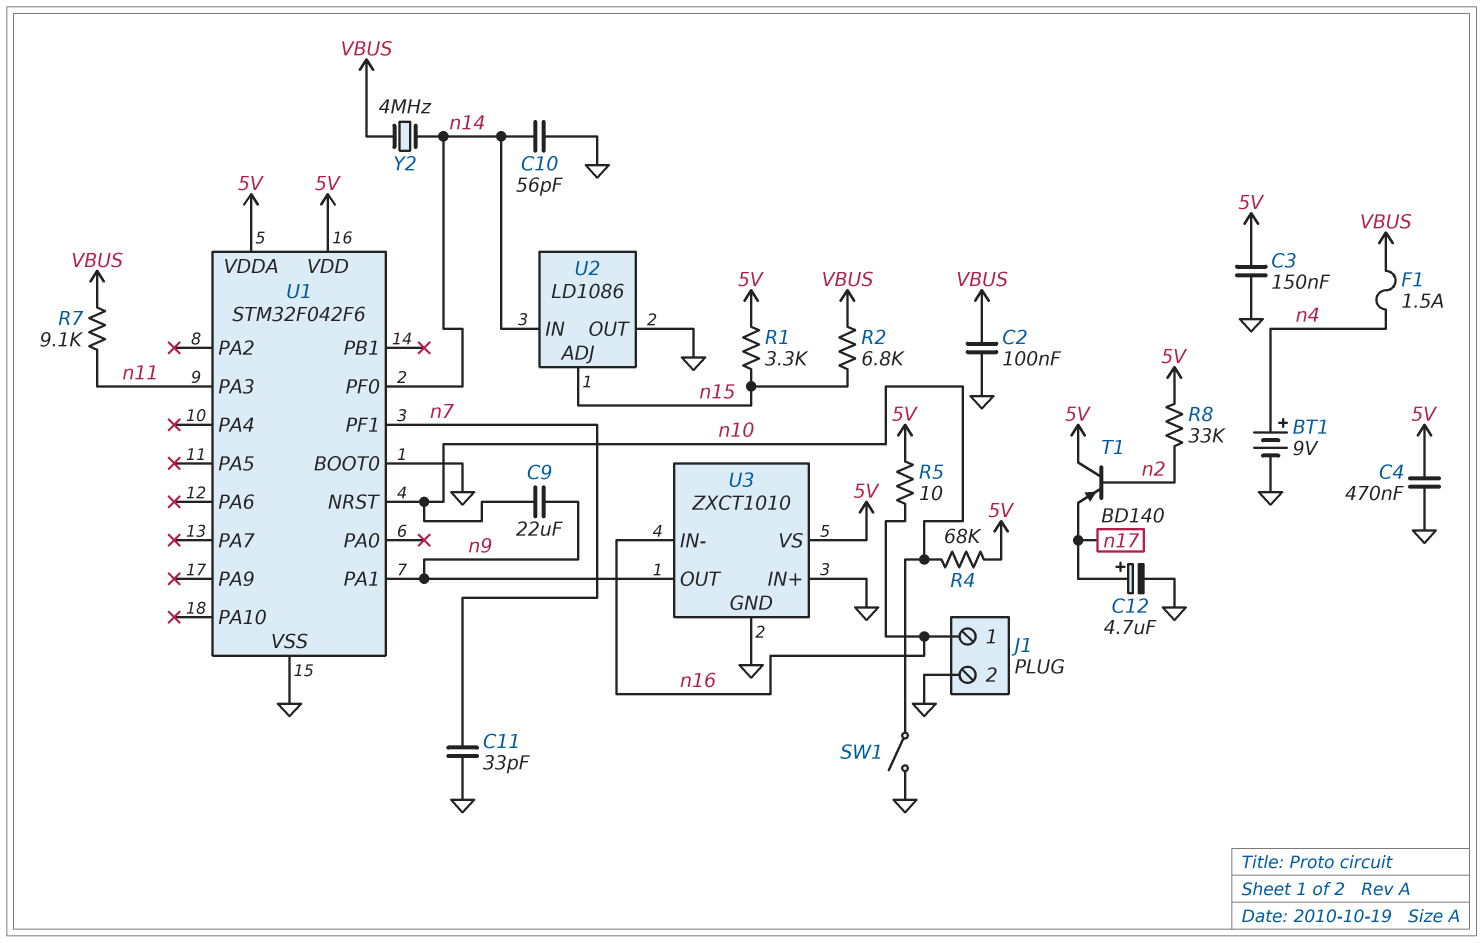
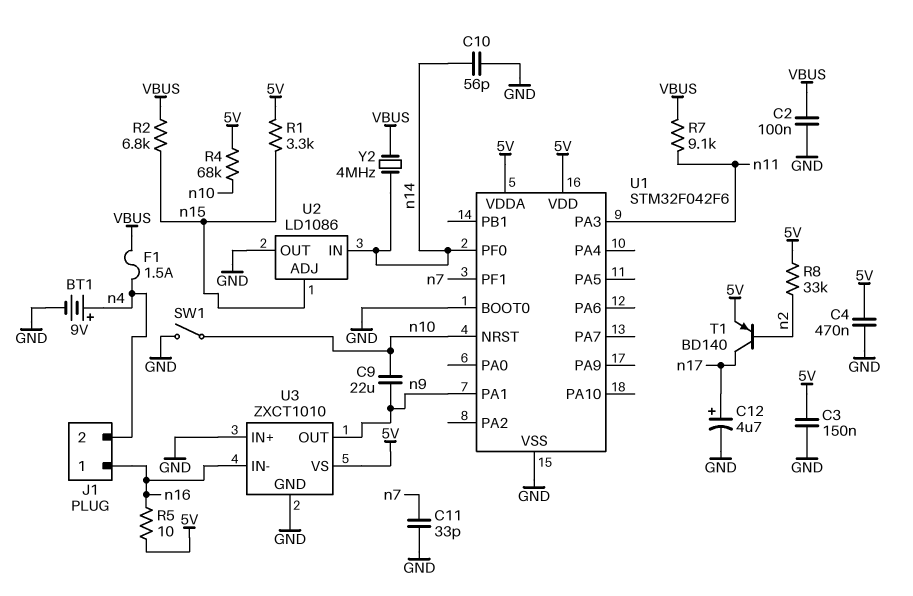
J1 pin 2: GND -> n4
T1: PNP BD140 (B n2, C 5V, E n17) -> PNP BD140 (B n2, C n17, E 5V)

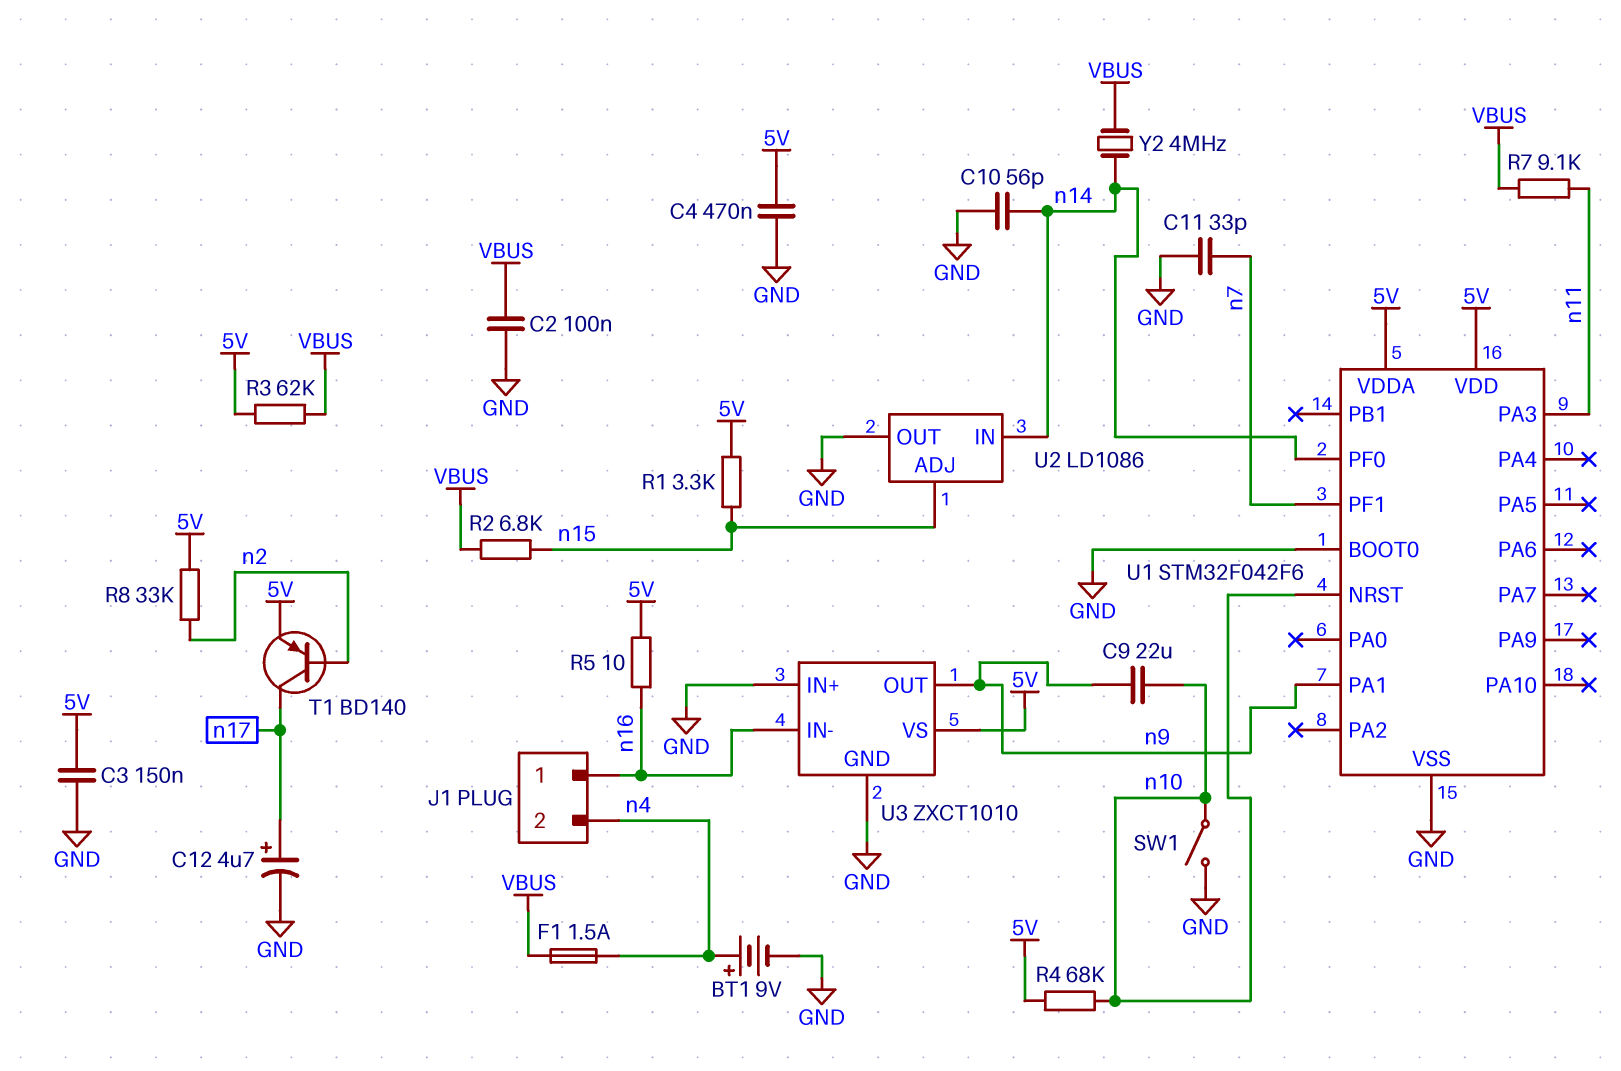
R3: none -> 62k (5V, VBUS)

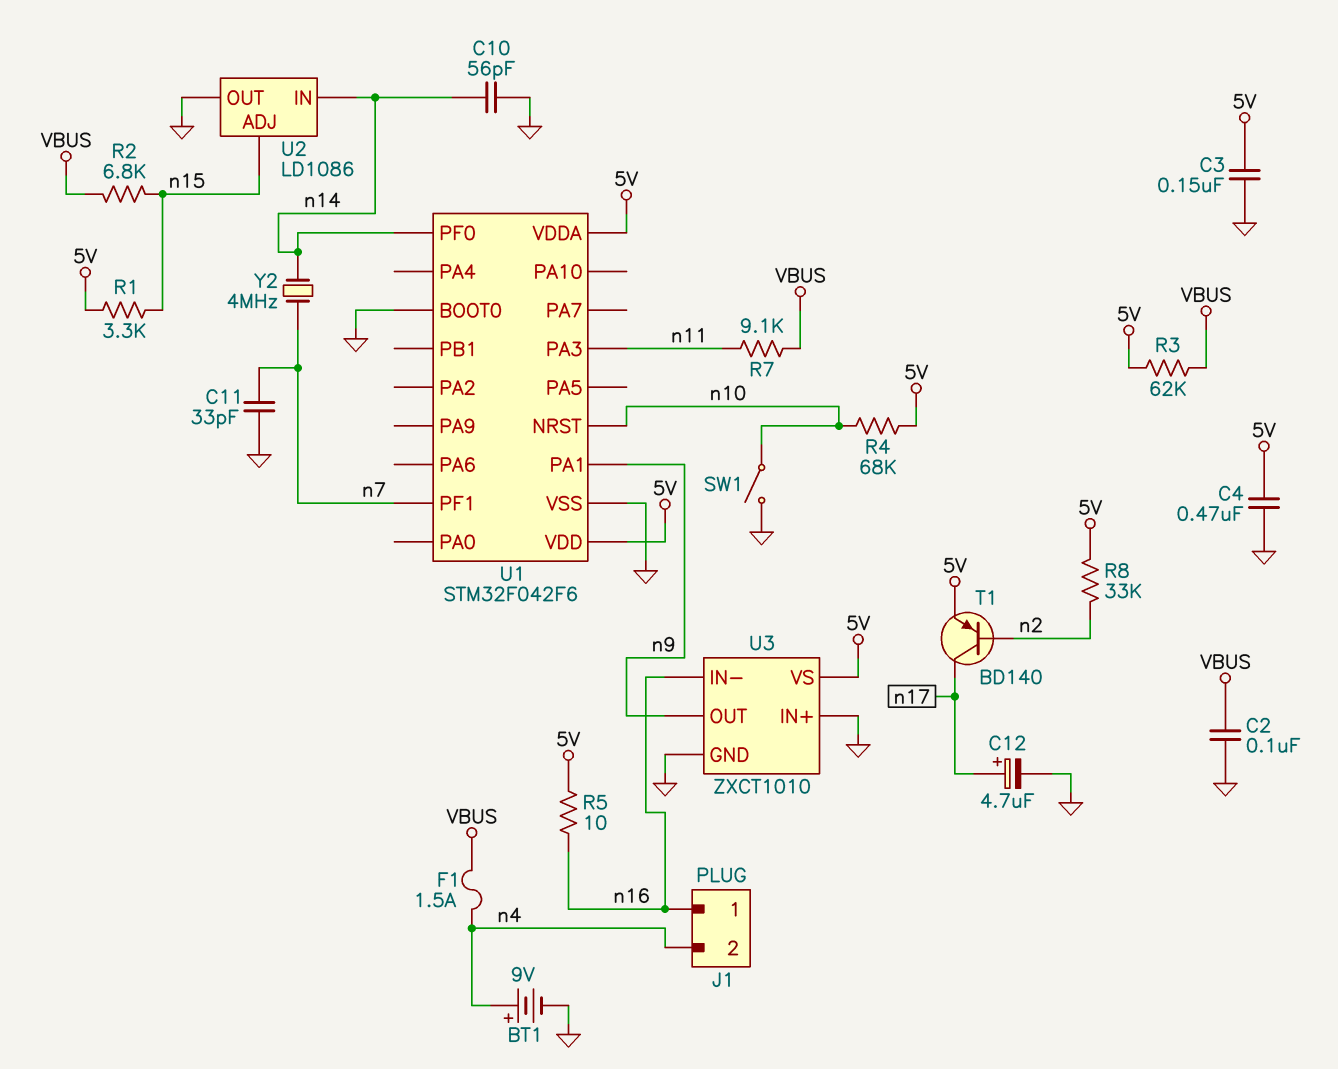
C9: 22uF (n9, n10) -> none
Y2: 4MHz (VBUS, n14) -> 4MHz (n7, n14)

